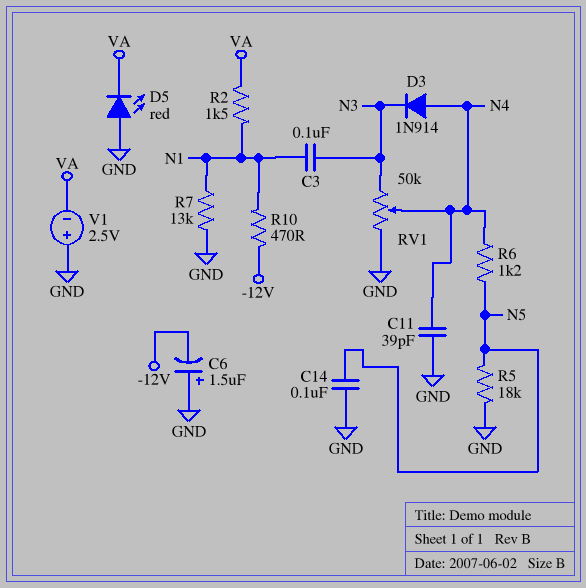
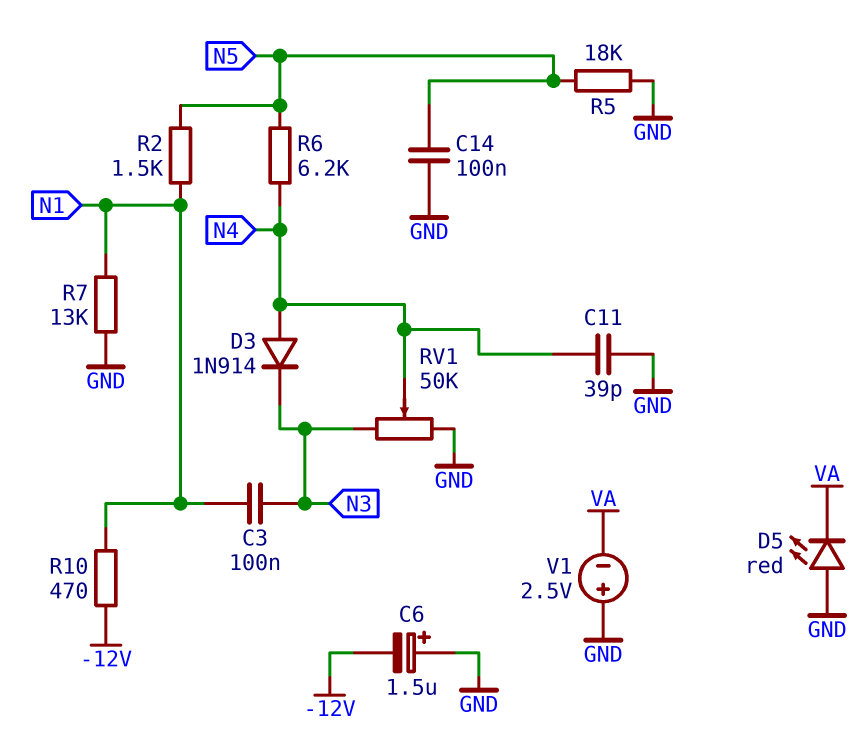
R2: 1.5k (N1, VA) -> 1.5k (N1, N5)
R6: 1.2k (N4, N5) -> 6.2k (N4, N5)

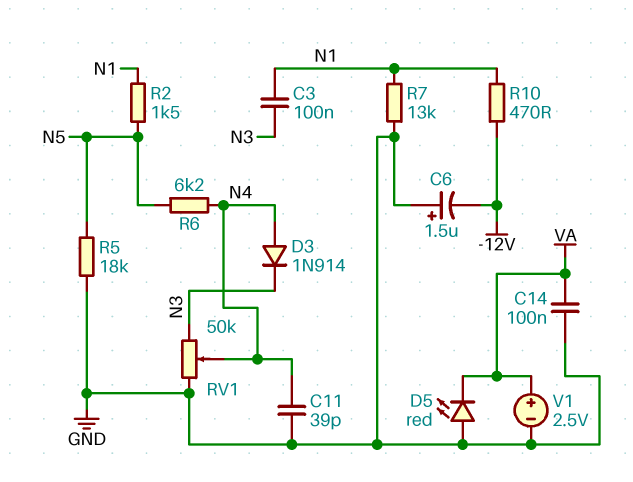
C14: 100nF (GND, N5) -> 100nF (GND, VA)
V1: 2.5V (plus GND, minus VA) -> 2.5V (plus VA, minus GND)

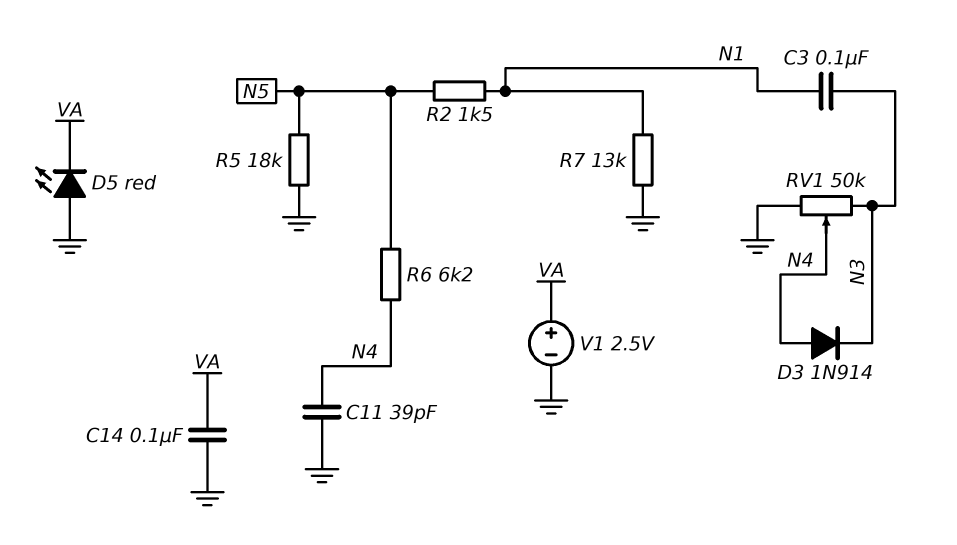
C6: 1.5uF (plus GND, minus -12V) -> none
R10: 470 (-12V, N1) -> none

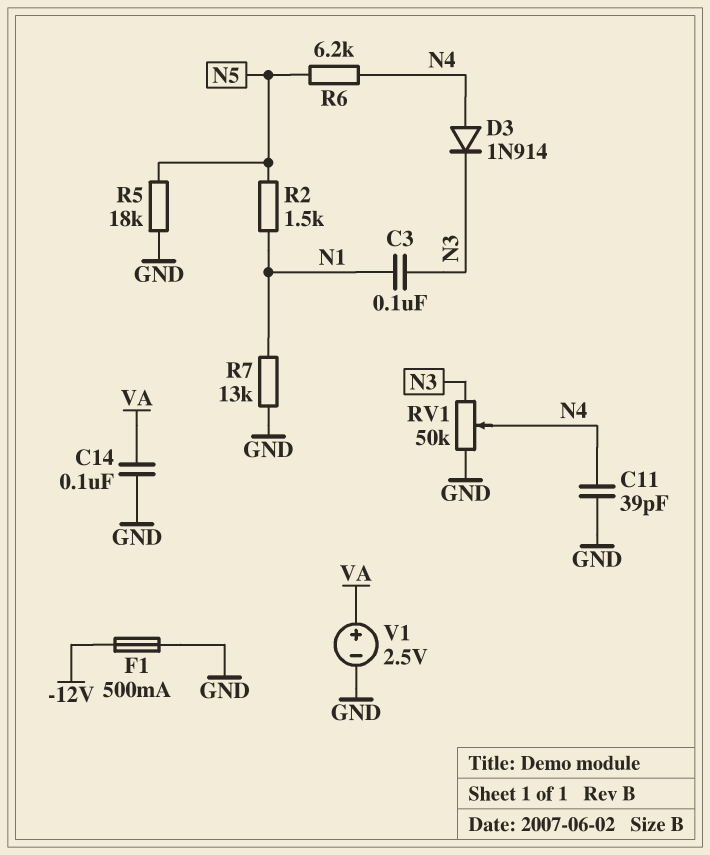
D5: LED red (A GND, K VA) -> none
F1: none -> 500mA (-12V, GND)

